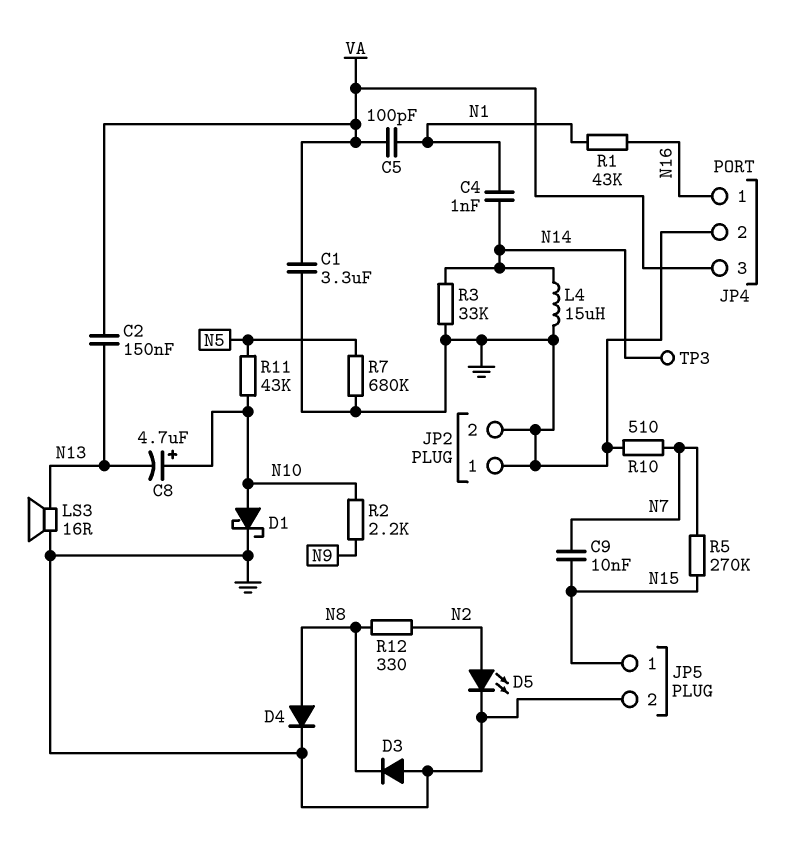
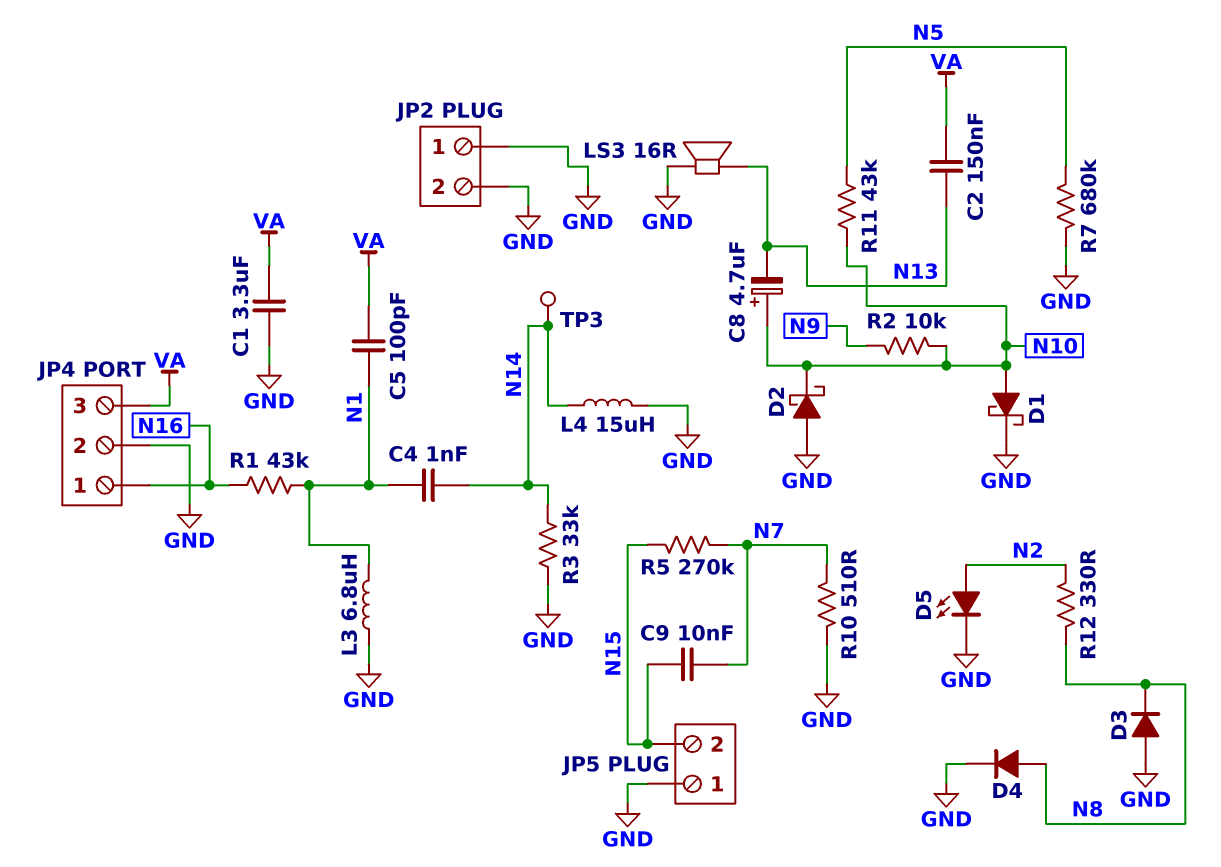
D2: none -> schottky (A GND, K N10)
JP5 pin 1: N15 -> GND
JP5 pin 2: GND -> N15
L3: none -> 6.8uH (GND, N1)
R2: 2.2k (N9, N10) -> 10k (N9, N10)

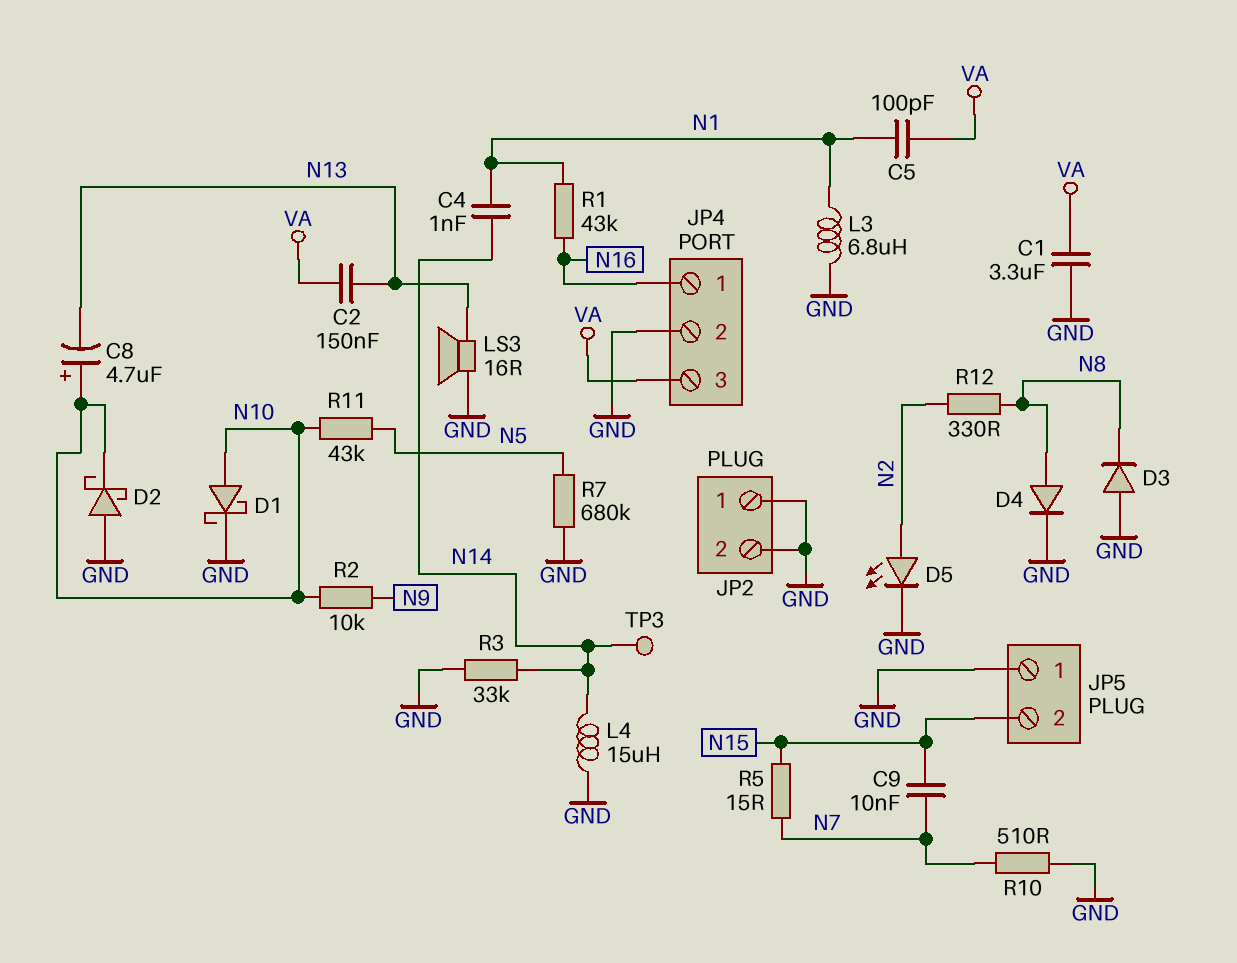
R5: 270k (N7, N15) -> 15 (N7, N15)

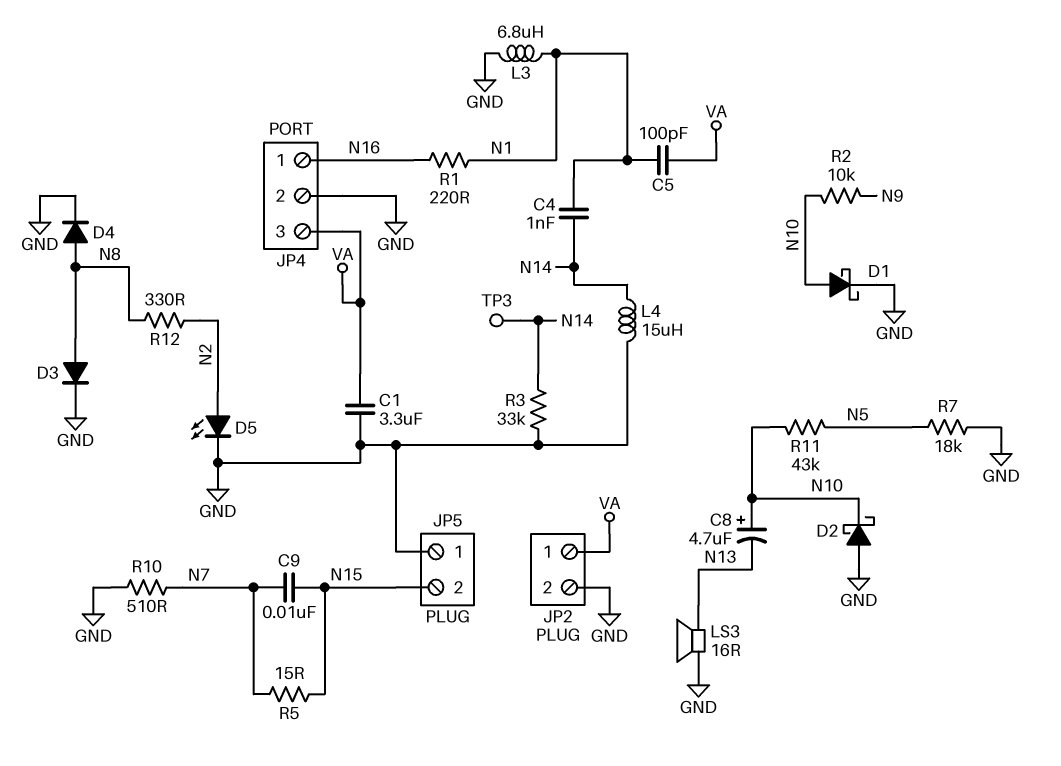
C2: 150nF (N13, VA) -> none
D3: diode (A GND, K N8) -> diode (A N8, K GND)
JP2 pin 1: GND -> VA
R1: 43k (N1, N16) -> 220 (N1, N16)
R7: 680k (GND, N5) -> 18k (GND, N5)

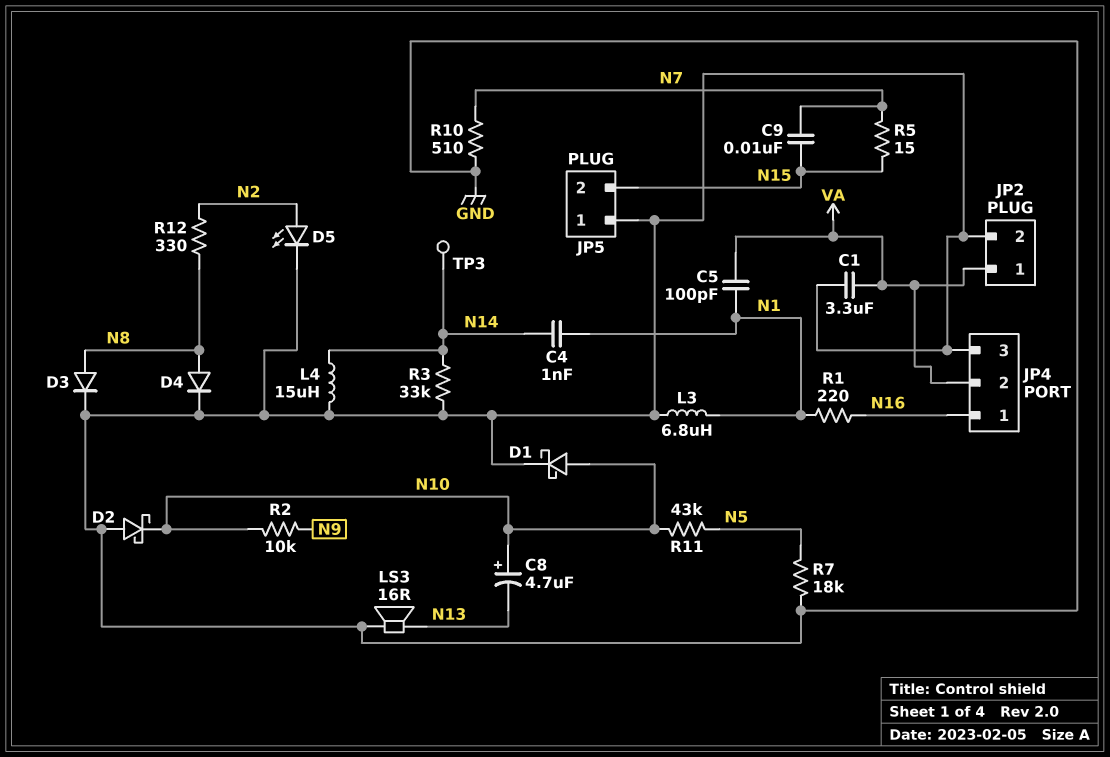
JP4 pin 2: GND -> VA
JP4 pin 3: VA -> GND

